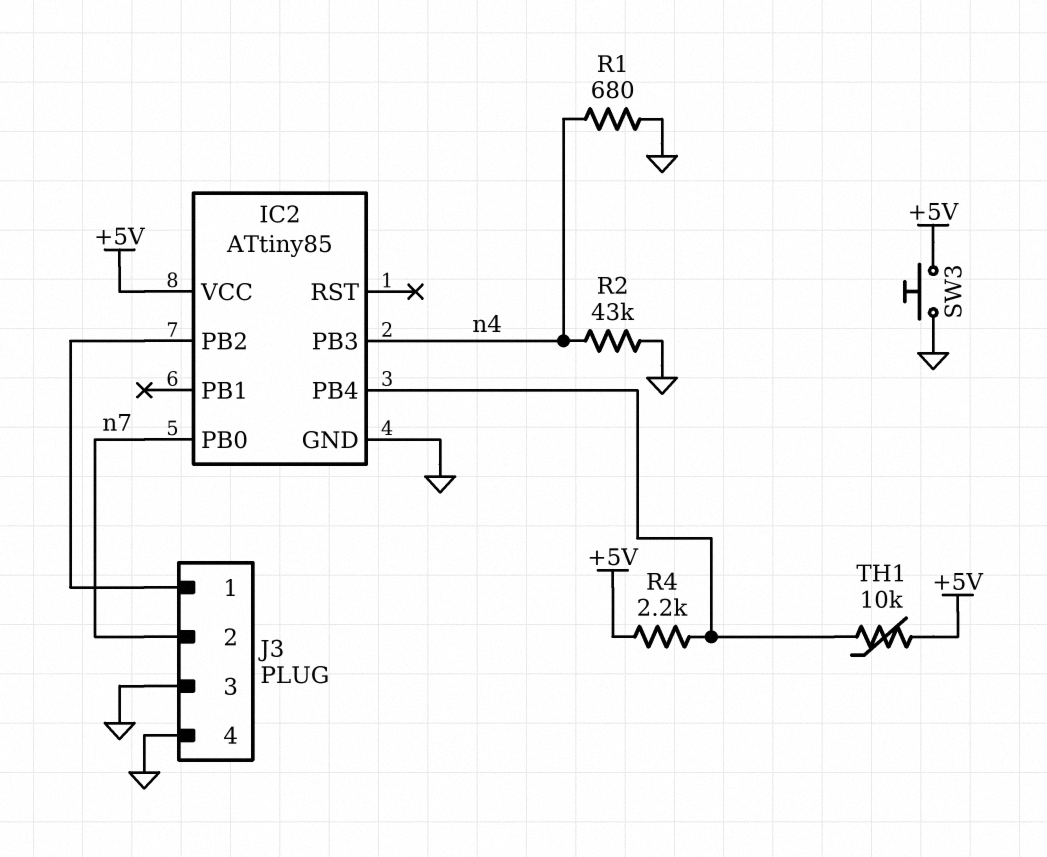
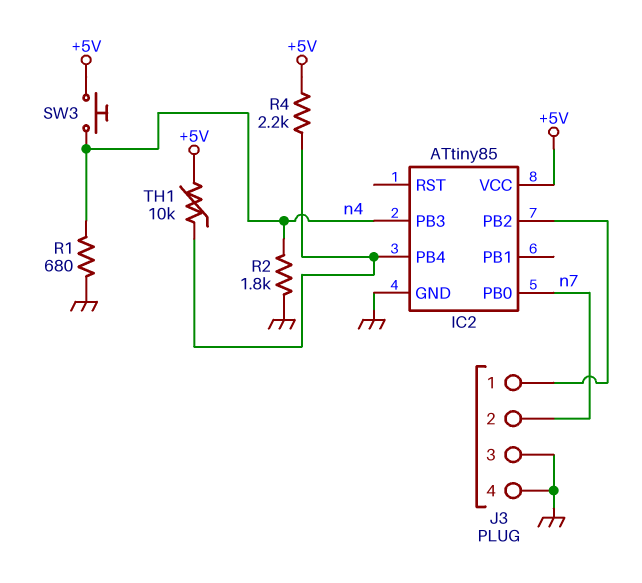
R2: 43k (GND, n4) -> 1.8k (GND, n4)
SW3: button (+5V, GND) -> button (+5V, n4)

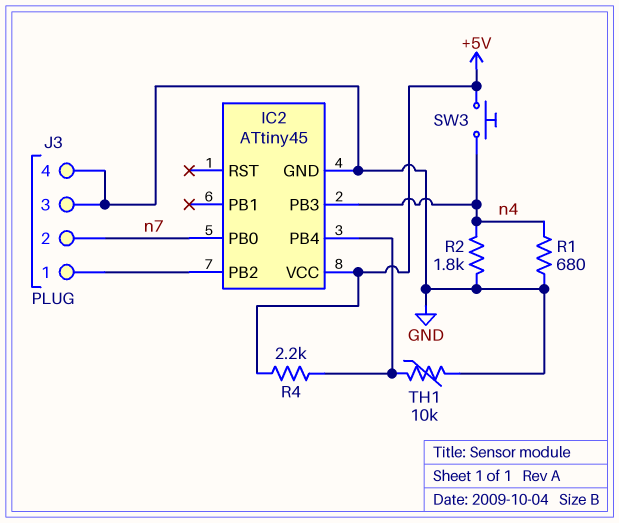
IC2: ATtiny85 -> ATtiny45
TH1: 10k (+5V, IC2/PB4) -> 10k (GND, IC2/PB4)

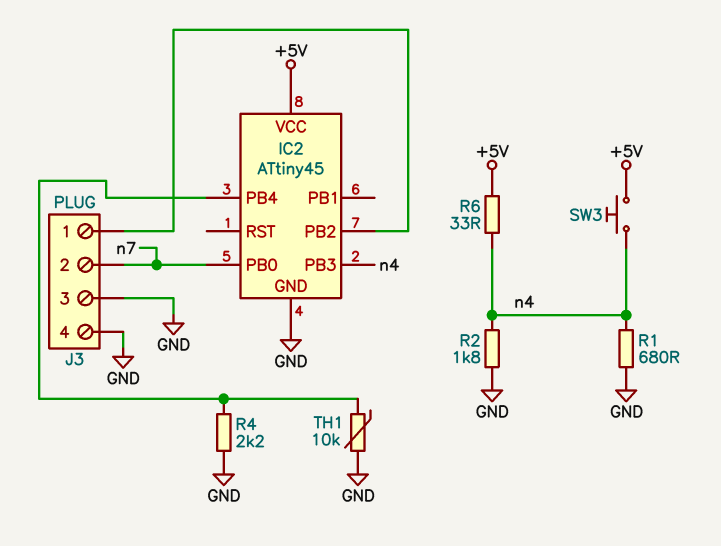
R4: 2.2k (+5V, IC2/PB4) -> 2.2k (GND, IC2/PB4)
R6: none -> 33 (+5V, n4)

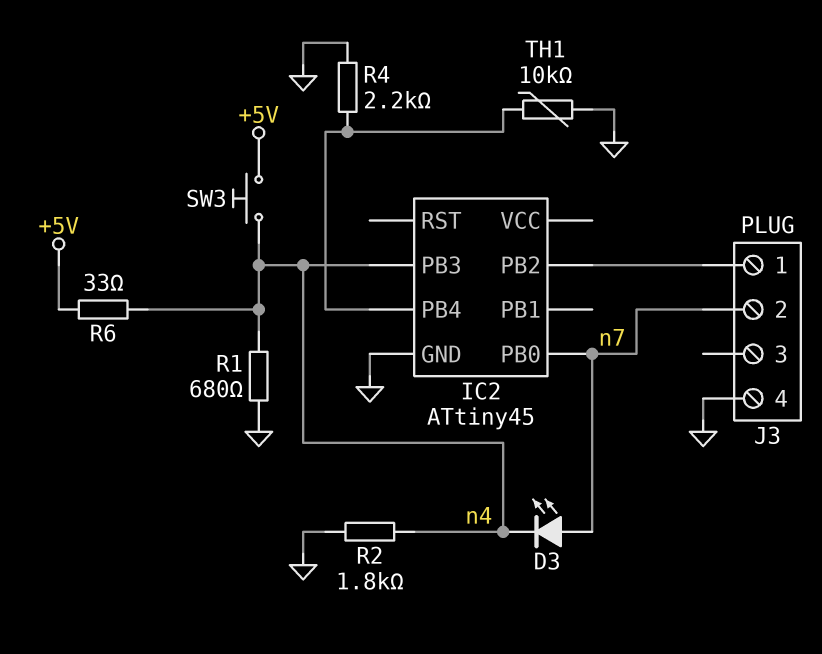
D3: none -> LED (A n7, K n4)
IC2 pin VCC: +5V -> none
J3 pin 3: GND -> none

